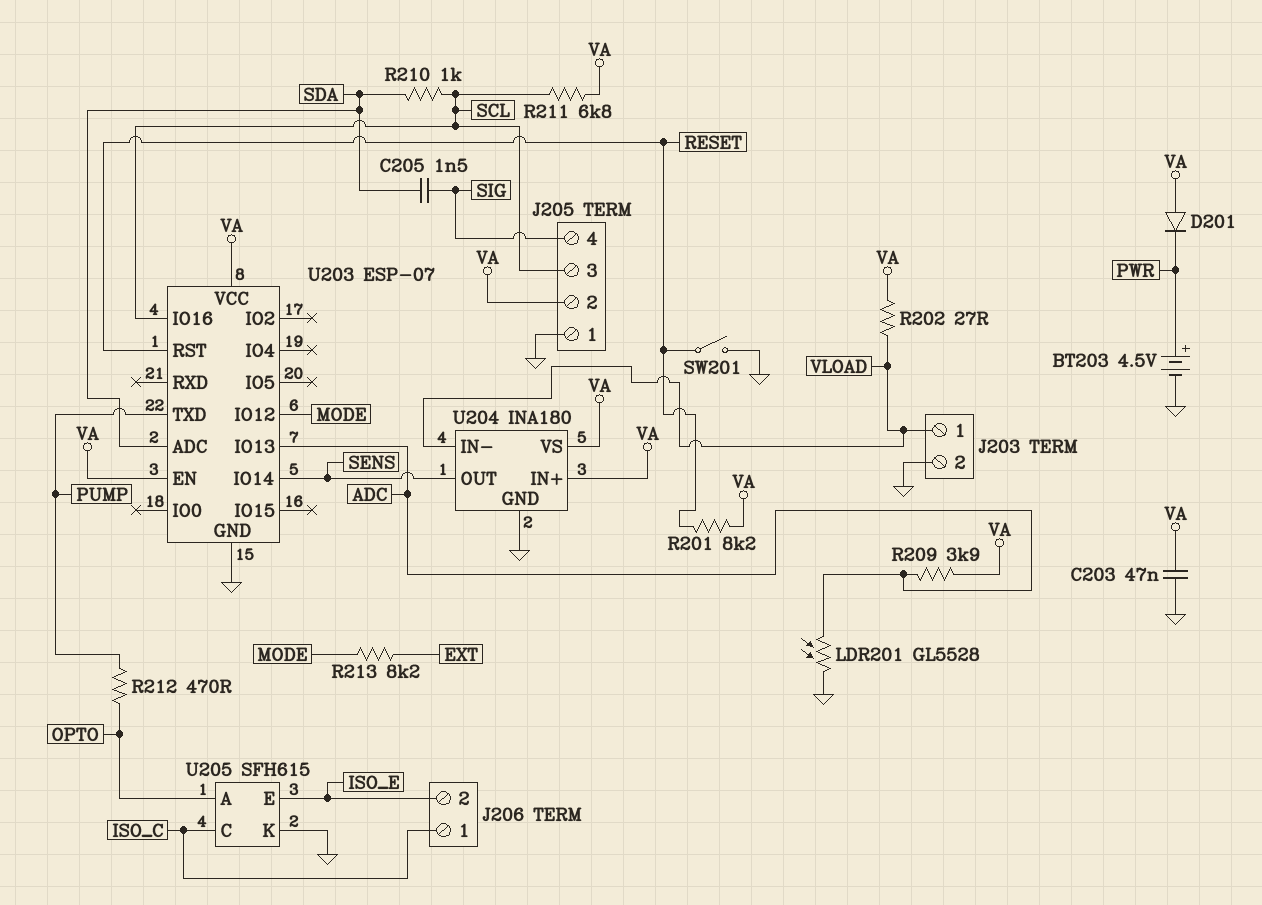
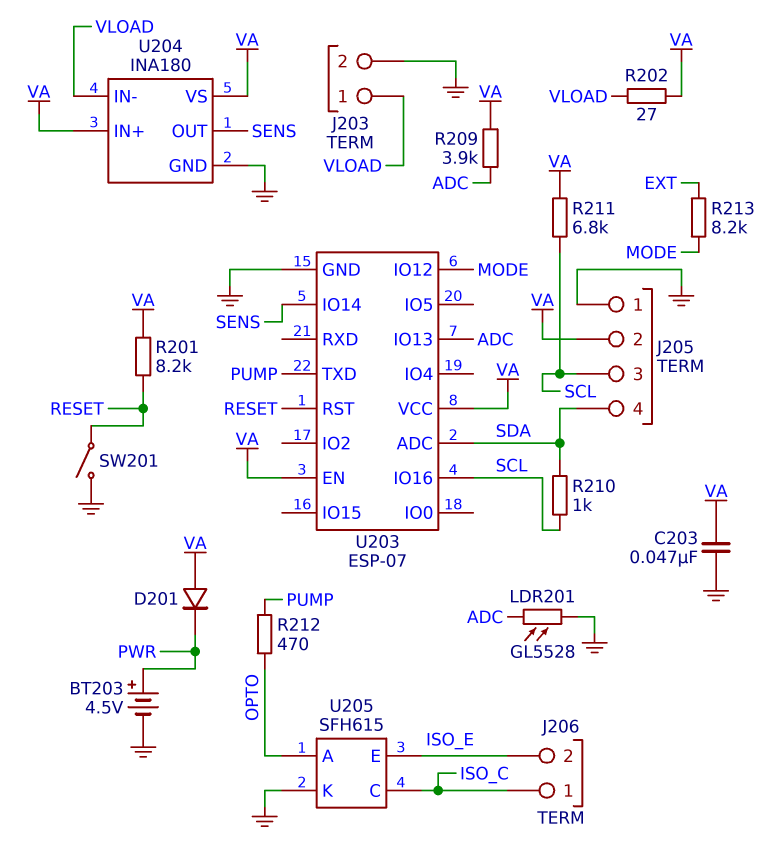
C205: 1.5nF (SDA, SIG) -> none
J205 pin 4: SIG -> SDA

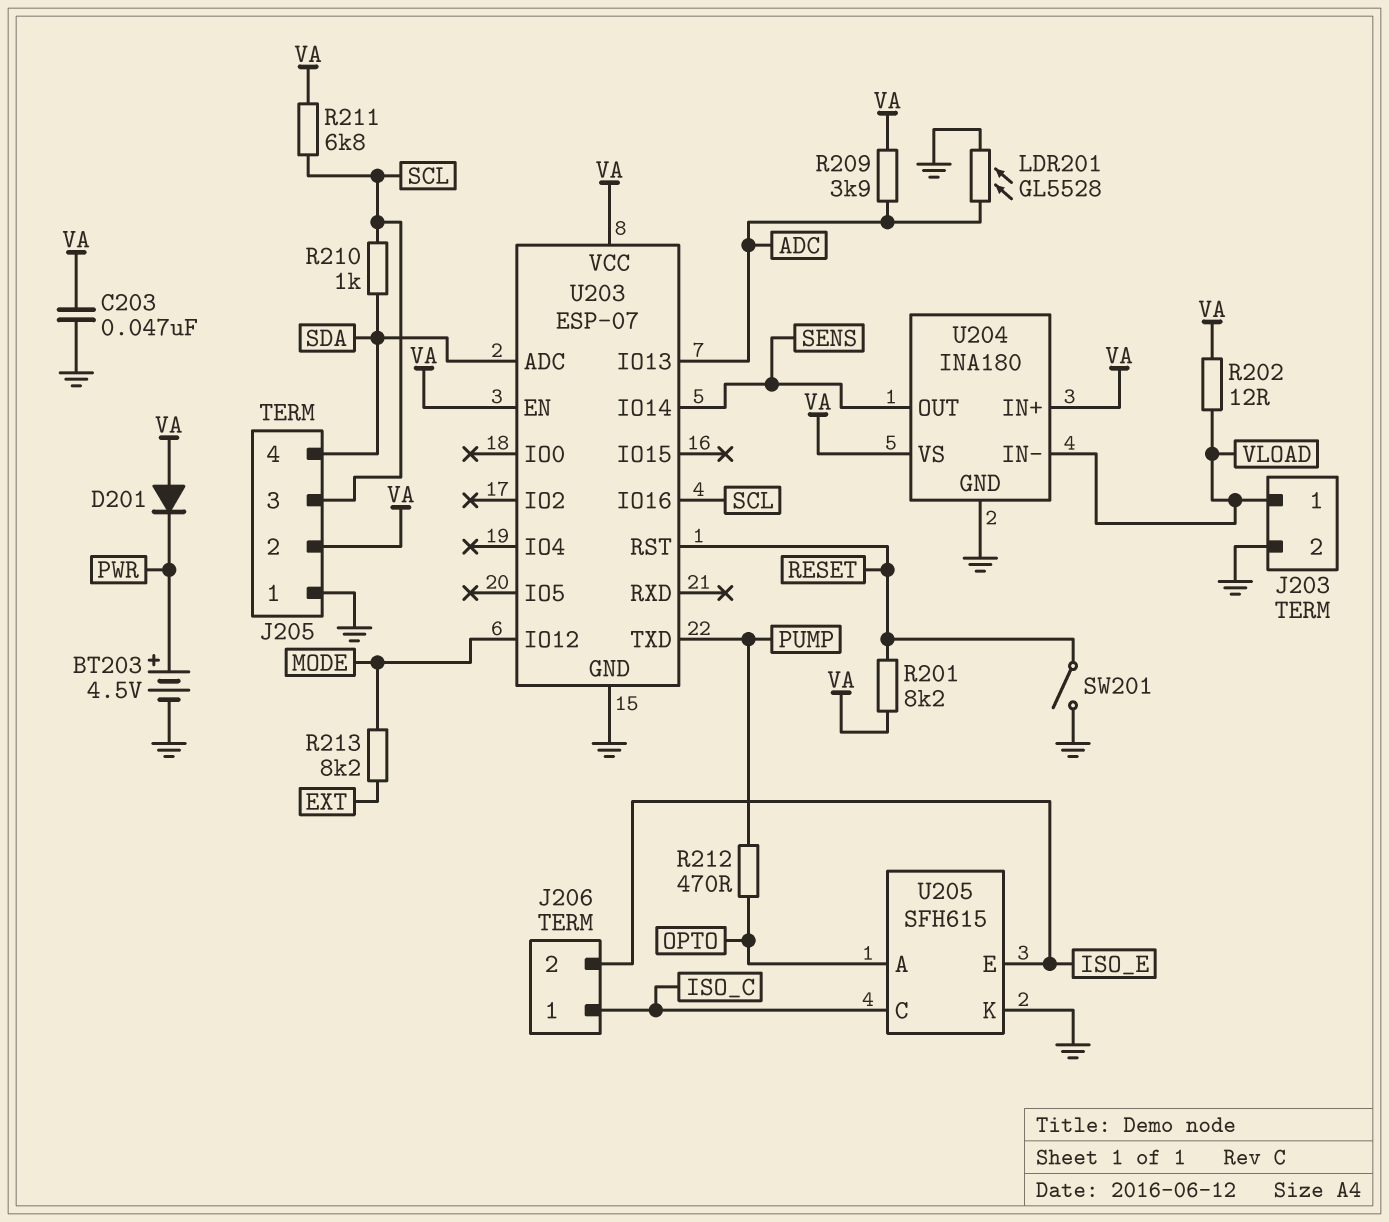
R202: 27 (VA, VLOAD) -> 12 (VA, VLOAD)

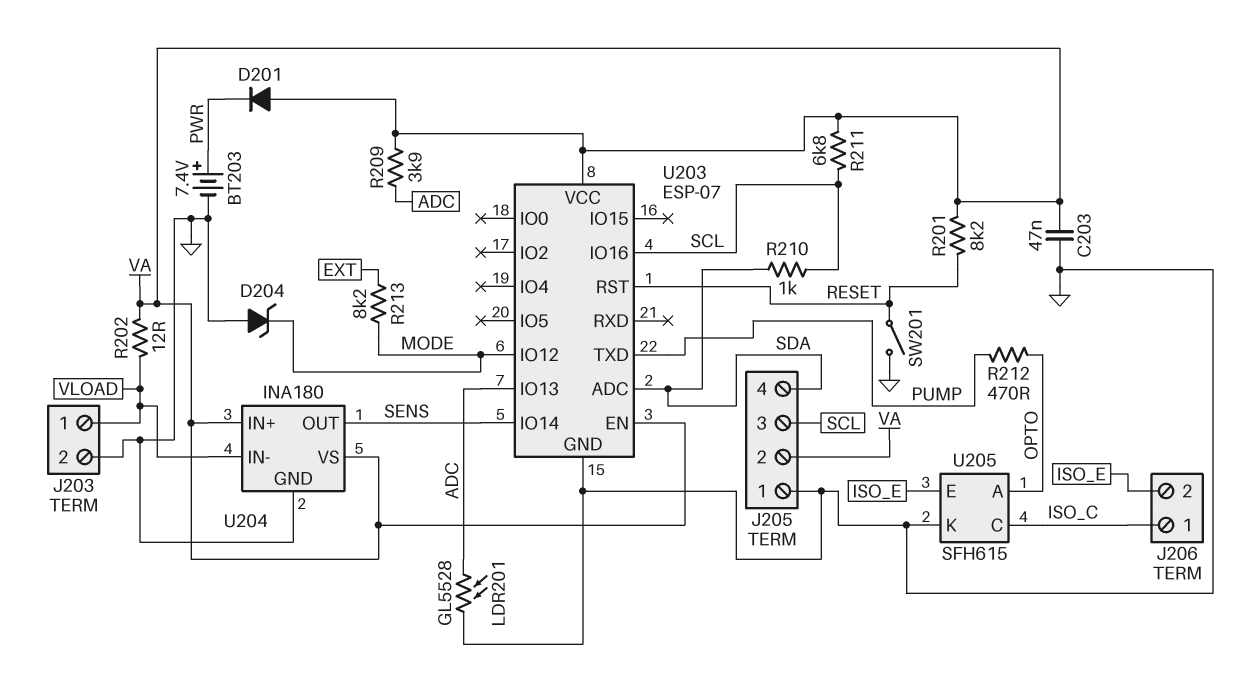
BT203: 4.5V (plus PWR, minus GND) -> 7.4V (plus PWR, minus GND)
D204: none -> zener (A GND, K MODE)

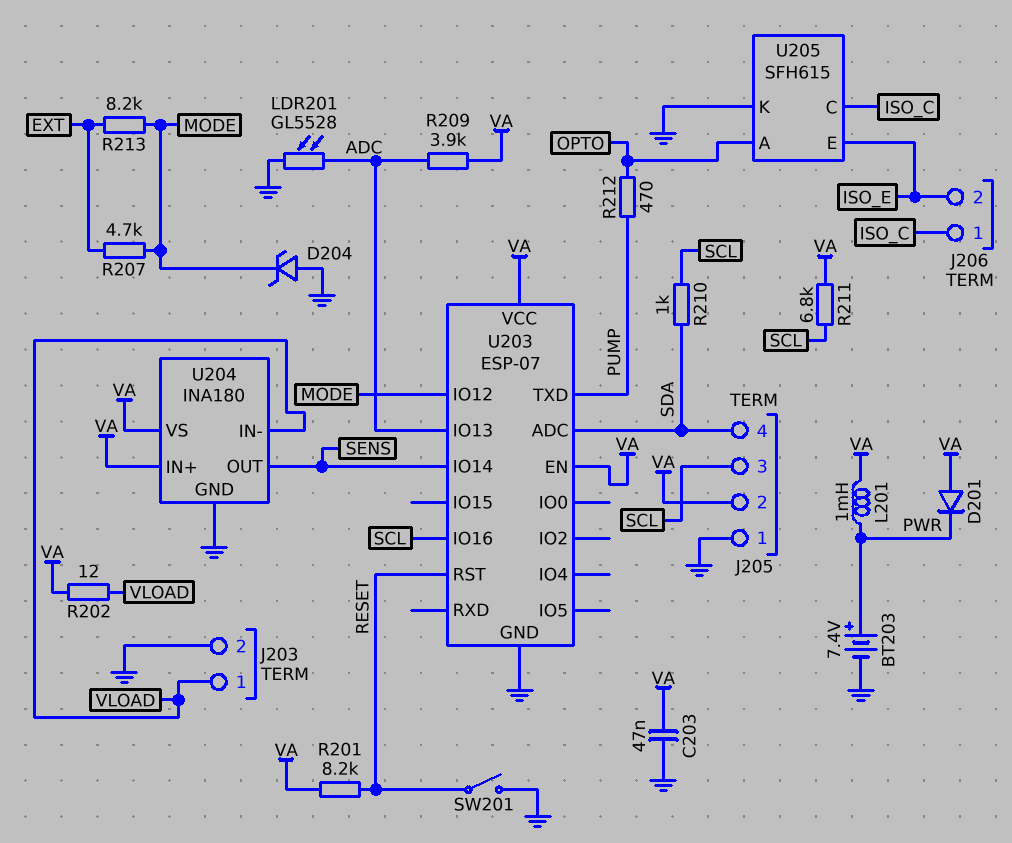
L201: none -> 1mH (PWR, VA)
R207: none -> 4.7k (EXT, MODE)

